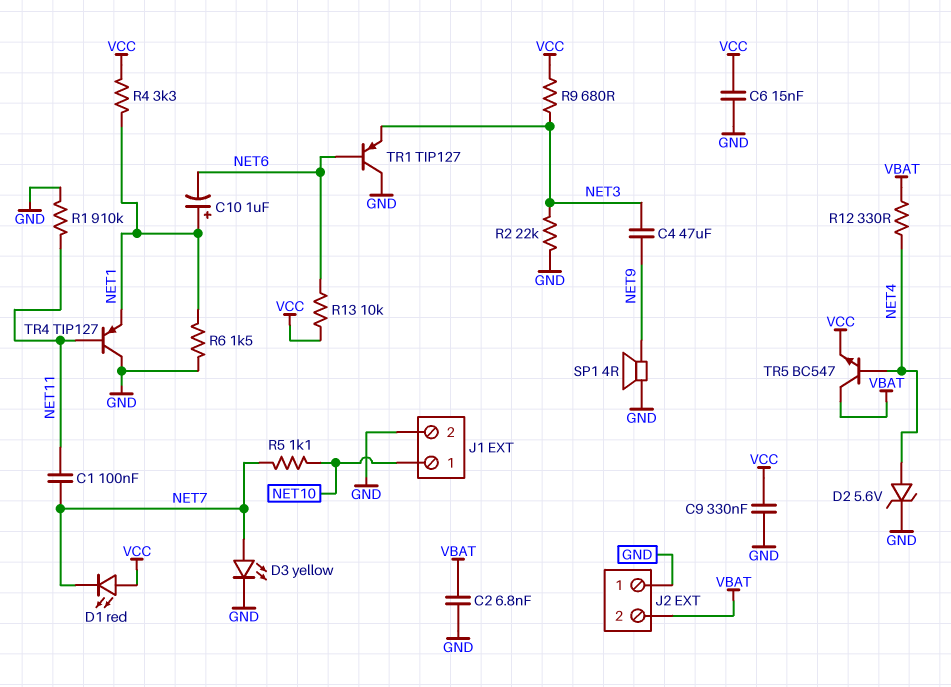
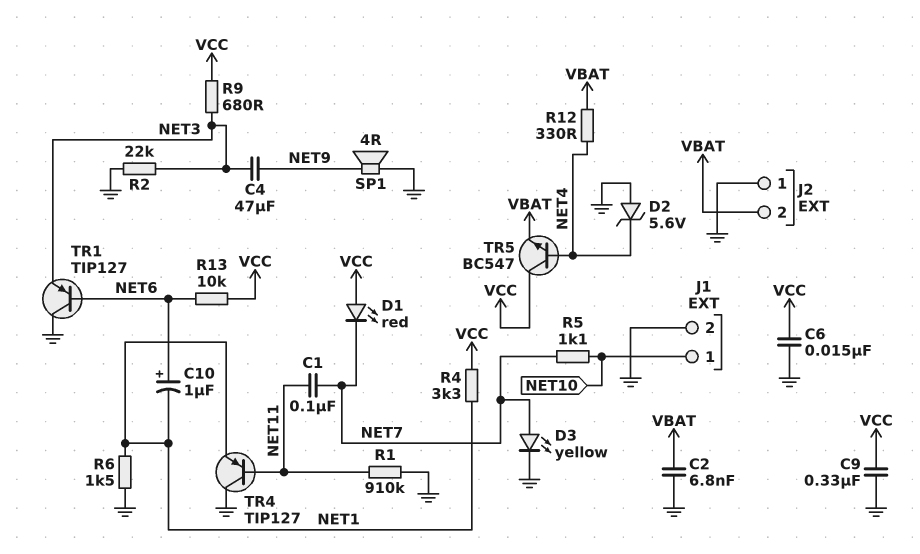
C10: 1uF (plus NET1, minus NET6) -> 1uF (plus NET6, minus NET1)
D2: zener 5.6V (A NET4, K GND) -> zener 5.6V (A GND, K NET4)
TR5: NPN BC547 (B NET4, C VBAT, E VCC) -> NPN BC547 (B NET4, C VCC, E VBAT)

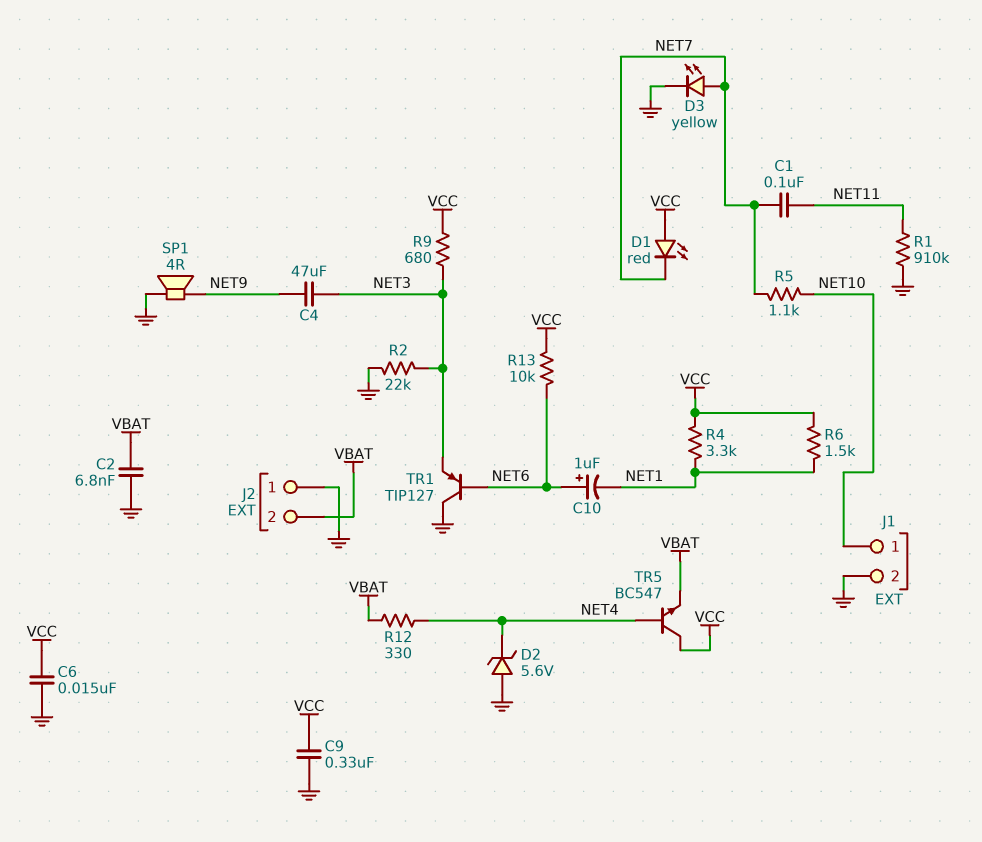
R6: 1.5k (GND, NET1) -> 1.5k (NET1, VCC)
TR4: PNP TIP127 (B NET11, C GND, E NET1) -> none

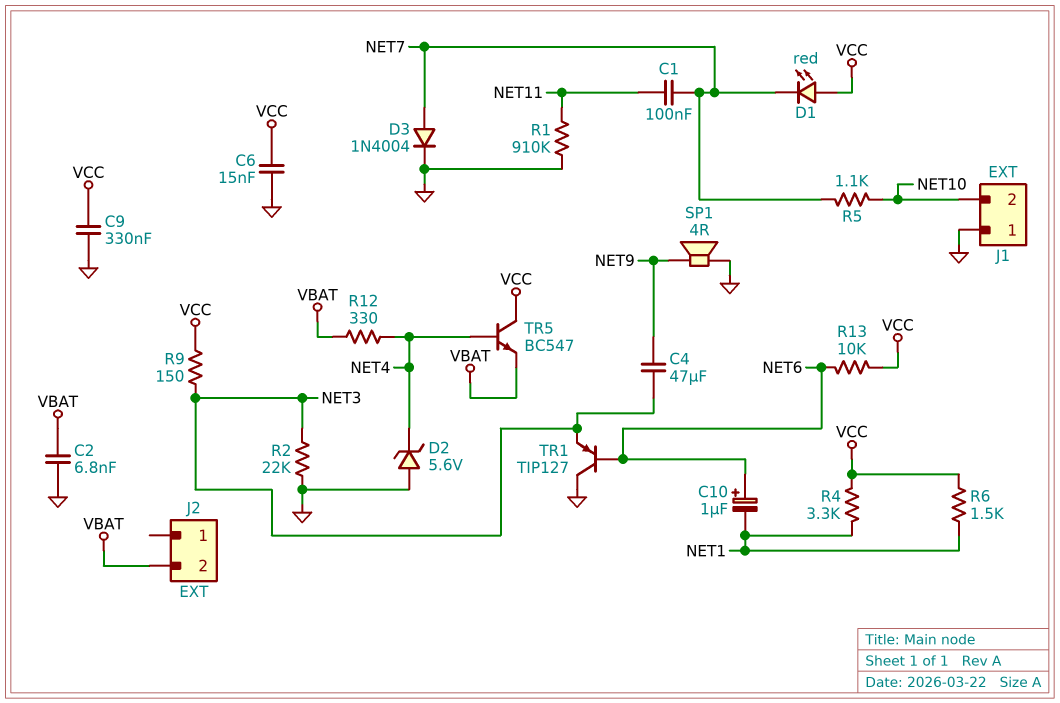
D3: LED yellow (A NET7, K GND) -> diode 1N4004 (A NET7, K GND)
J1 pin 1: NET10 -> GND
J1 pin 2: GND -> NET10
J2 pin 1: GND -> none
R9: 680 (NET3, VCC) -> 150 (NET3, VCC)

